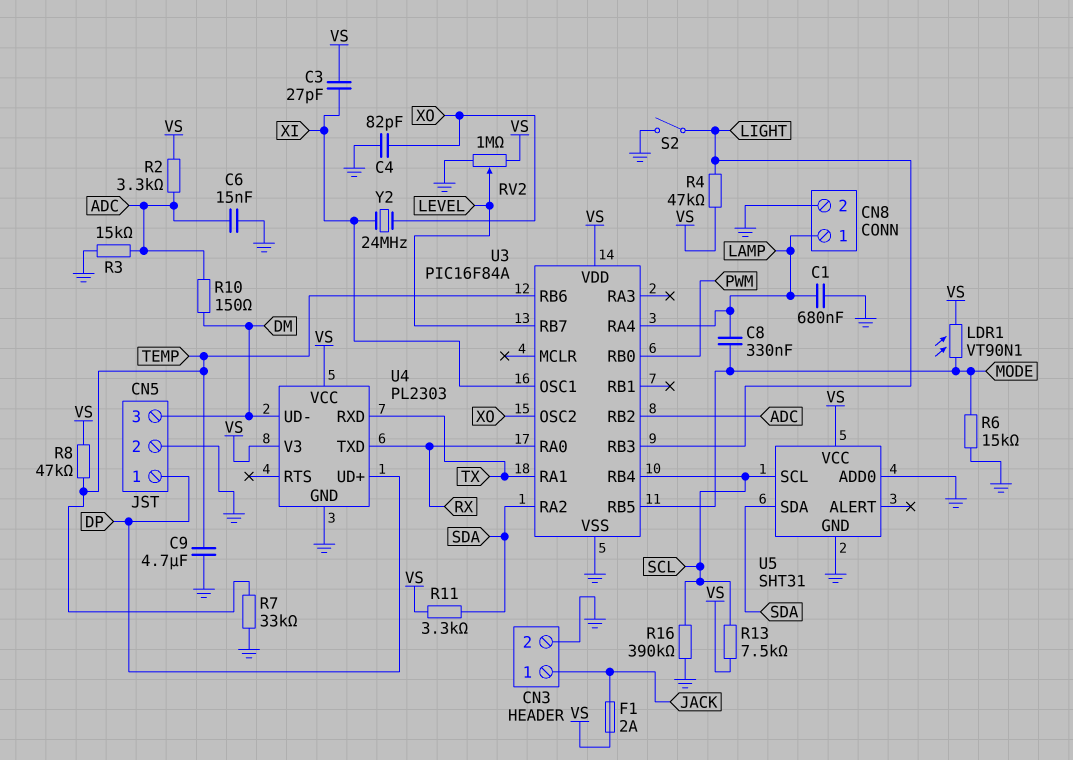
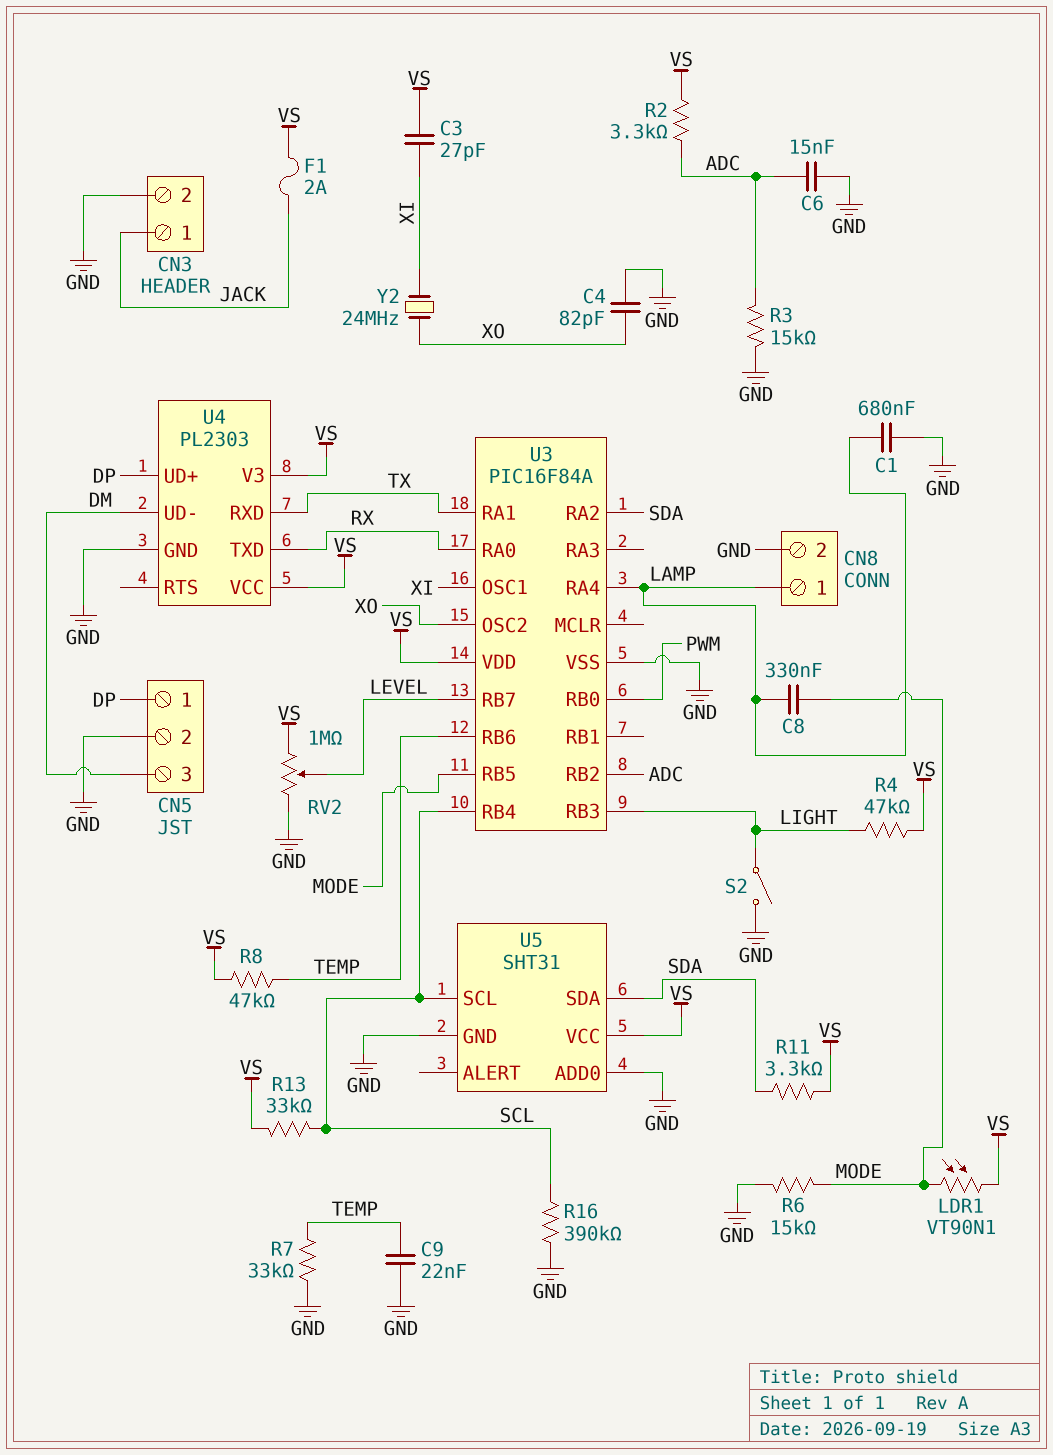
C9: 4.7uF (GND, TEMP) -> 22nF (GND, TEMP)
R10: 150 (ADC, DM) -> none
R13: 7.5k (SCL, VS) -> 33k (SCL, VS)

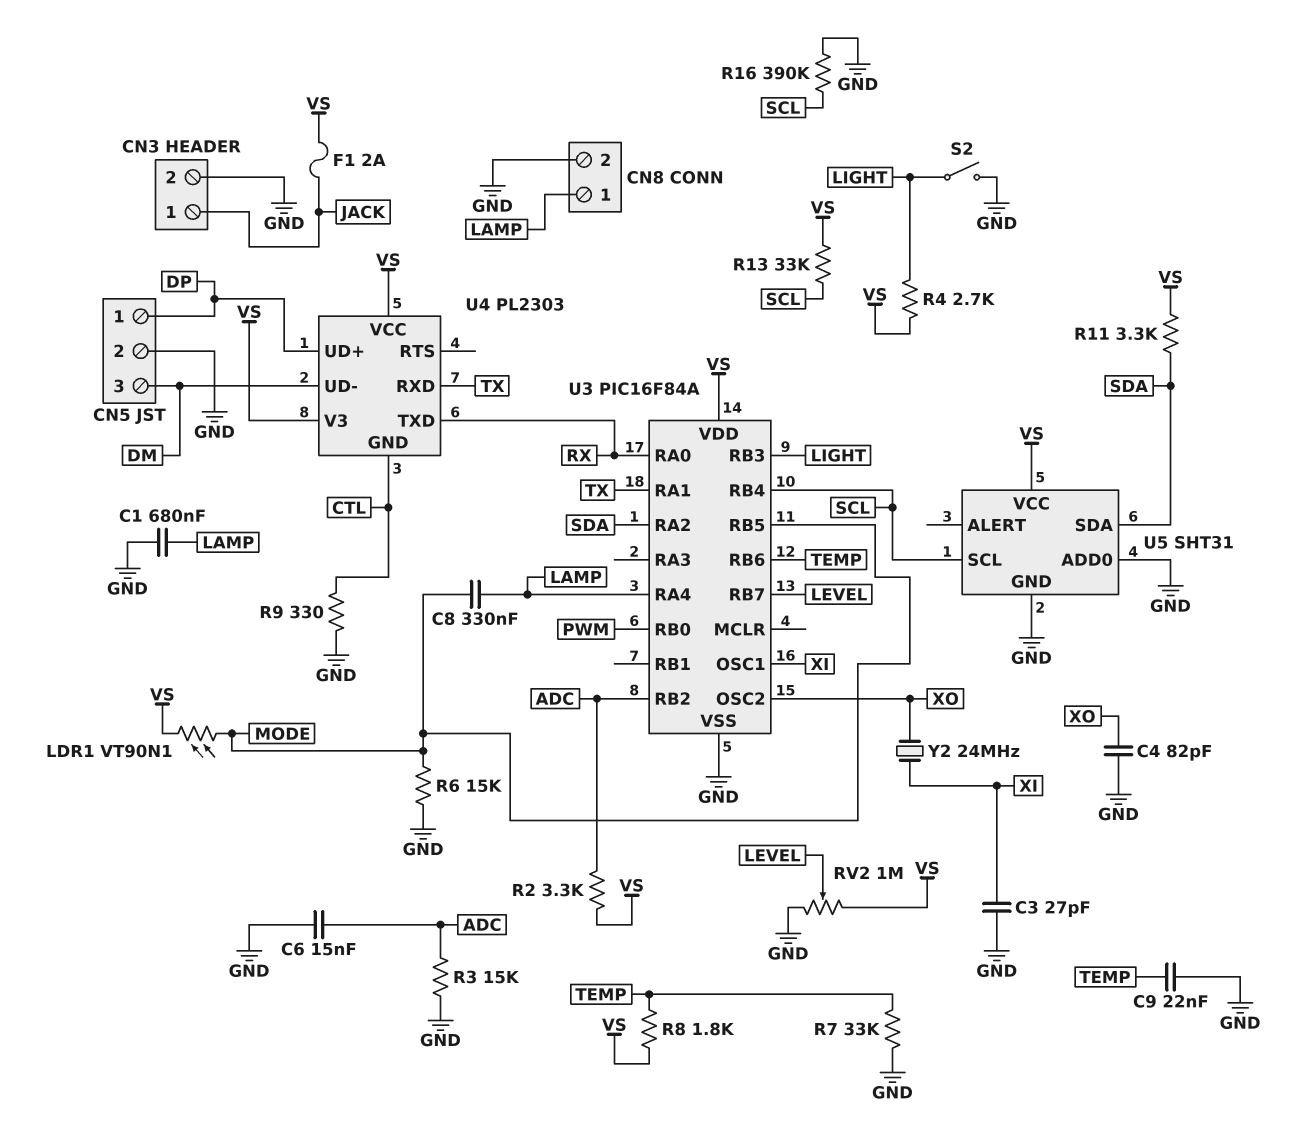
C3: 27pF (VS, XI) -> 27pF (GND, XI)
R4: 47k (LIGHT, VS) -> 2.7k (LIGHT, VS)
R8: 47k (TEMP, VS) -> 1.8k (TEMP, VS)
R9: none -> 330 (CTL, GND)
U4 pin GND: GND -> CTL

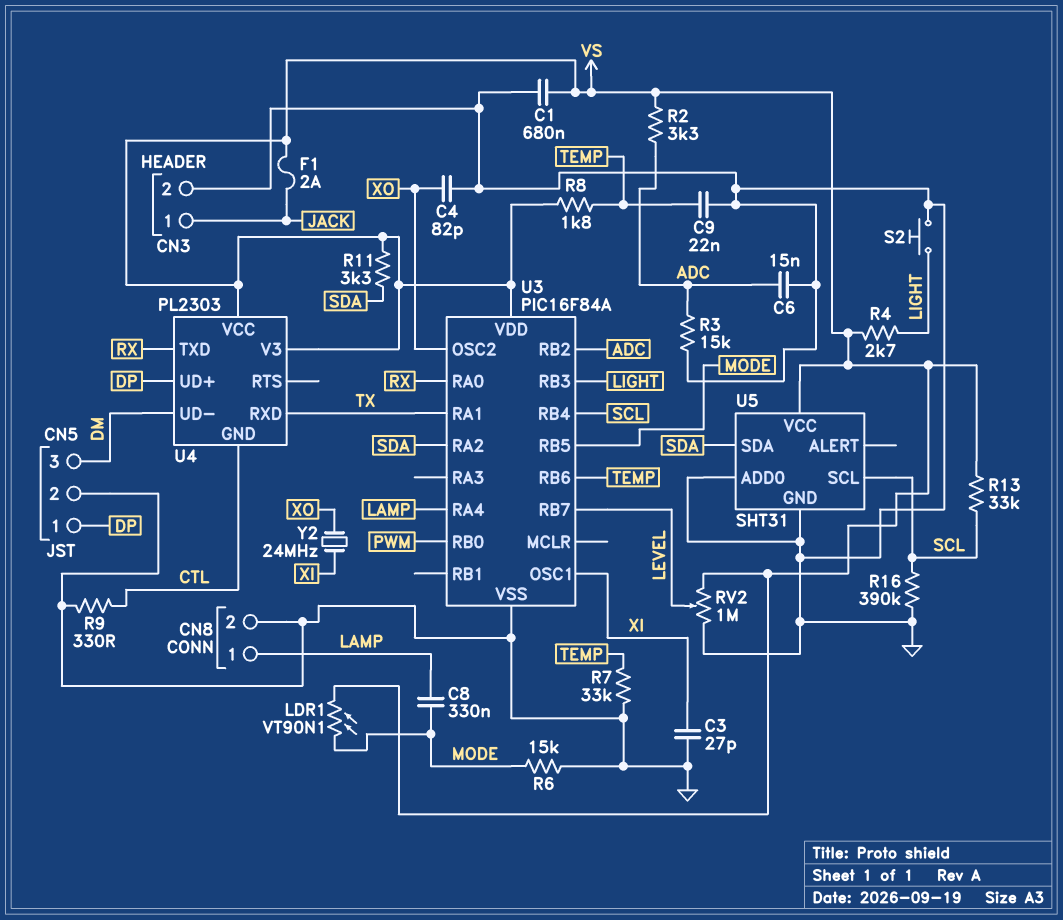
C1: 680nF (GND, LAMP) -> 680nF (GND, VS)
S2: switch (GND, LIGHT) -> button (GND, LIGHT)

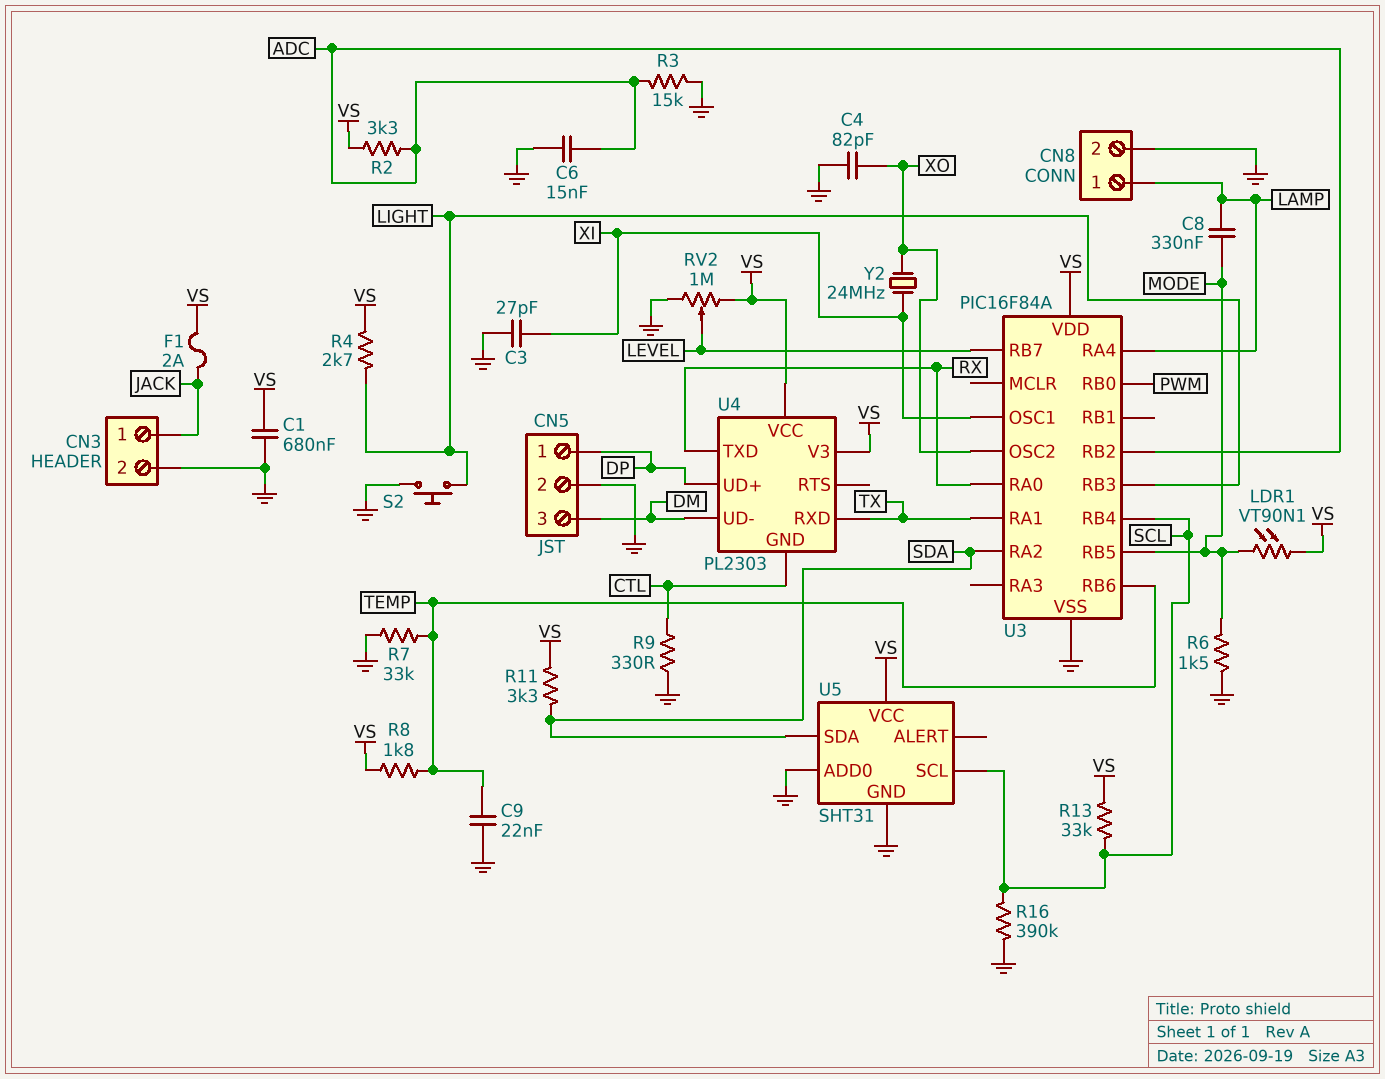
R6: 15k (GND, MODE) -> 1.5k (GND, MODE)

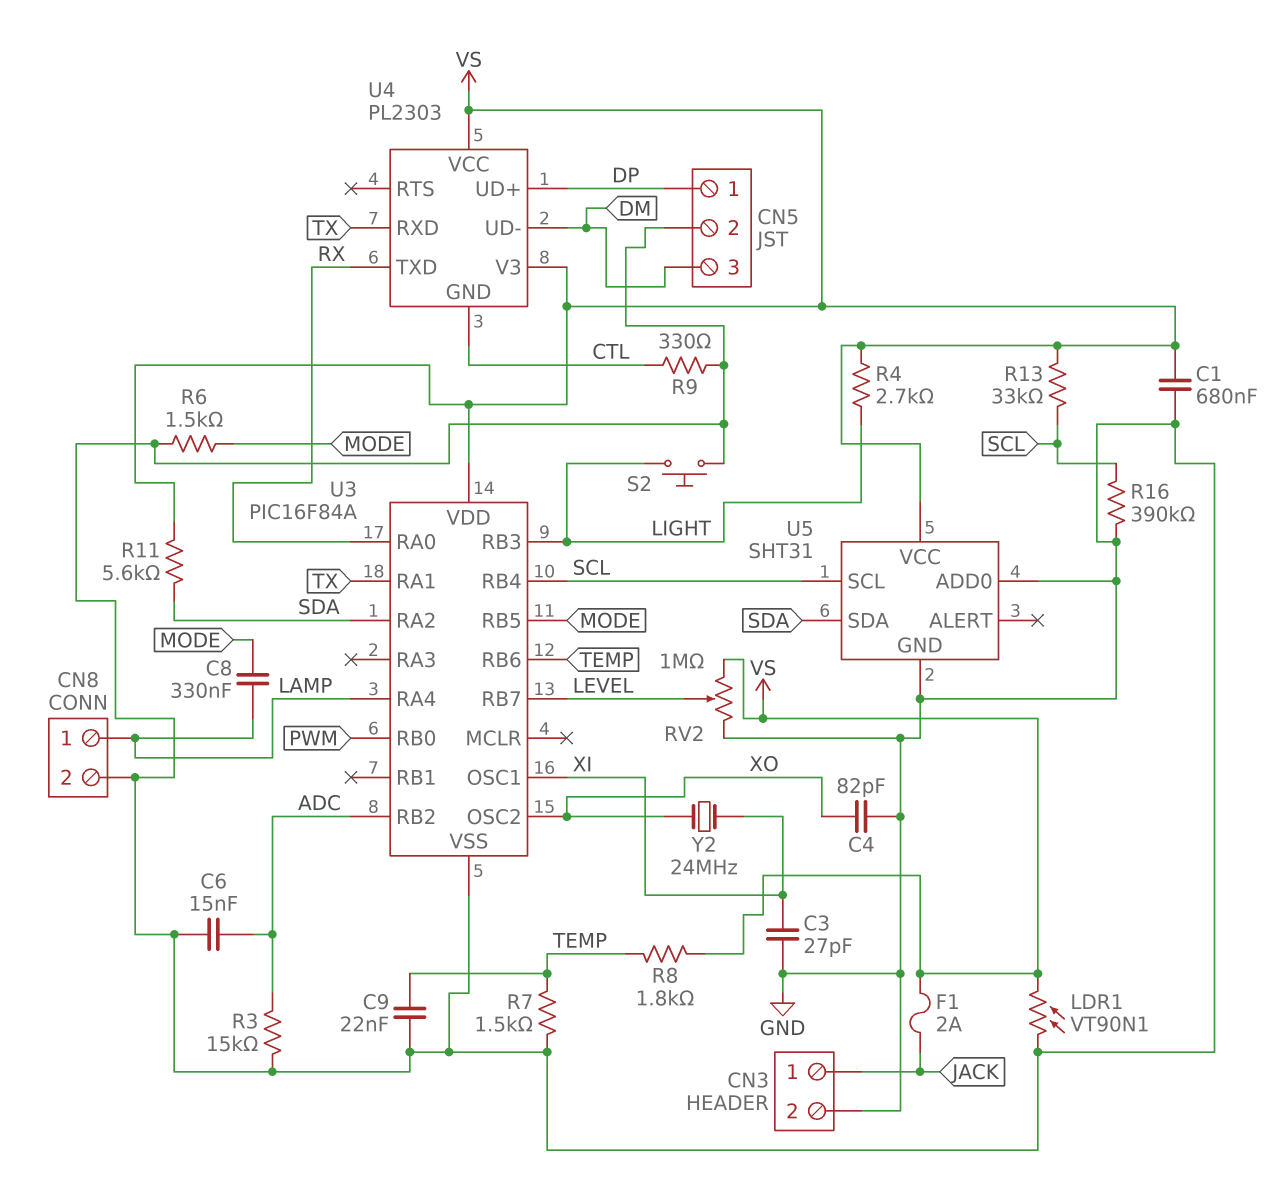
LDR1: VT90N1 (MODE, VS) -> VT90N1 (GND, VS)
R2: 3.3k (ADC, VS) -> none
R7: 33k (GND, TEMP) -> 1.5k (GND, TEMP)
R11: 3.3k (SDA, VS) -> 5.6k (SDA, VS)

